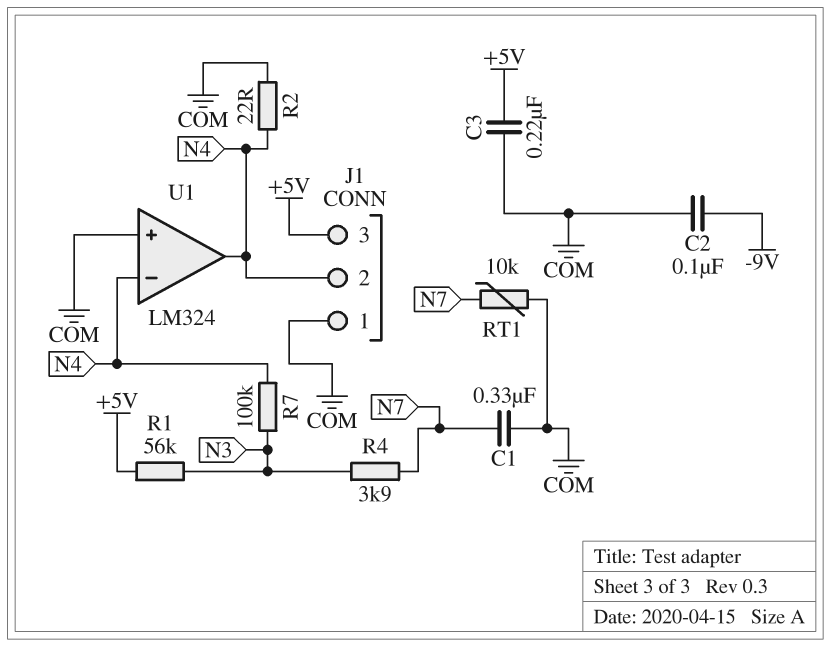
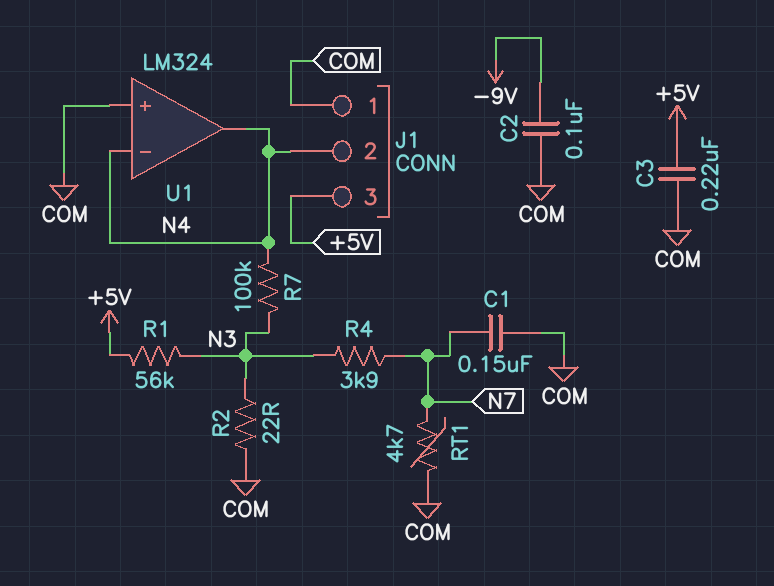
C1: 330nF (COM, N7) -> 150nF (COM, N7)
R2: 22 (COM, N4) -> 22 (COM, N3)
RT1: 10k (COM, N7) -> 4.7k (COM, N7)

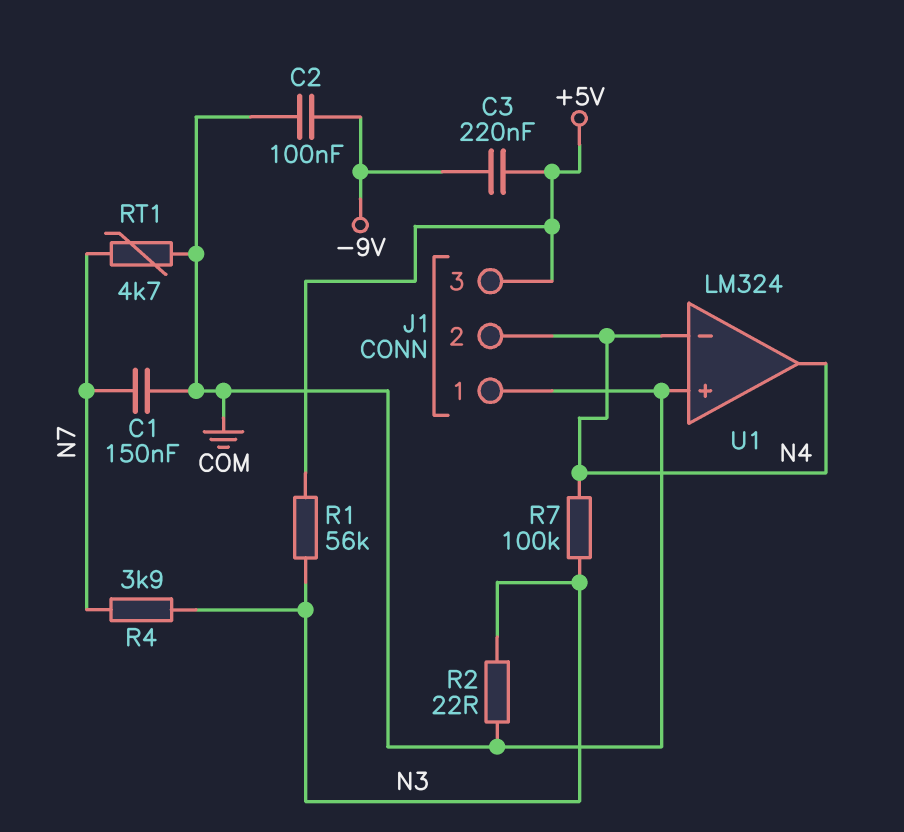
C3: 220nF (+5V, COM) -> 220nF (+5V, -9V)

